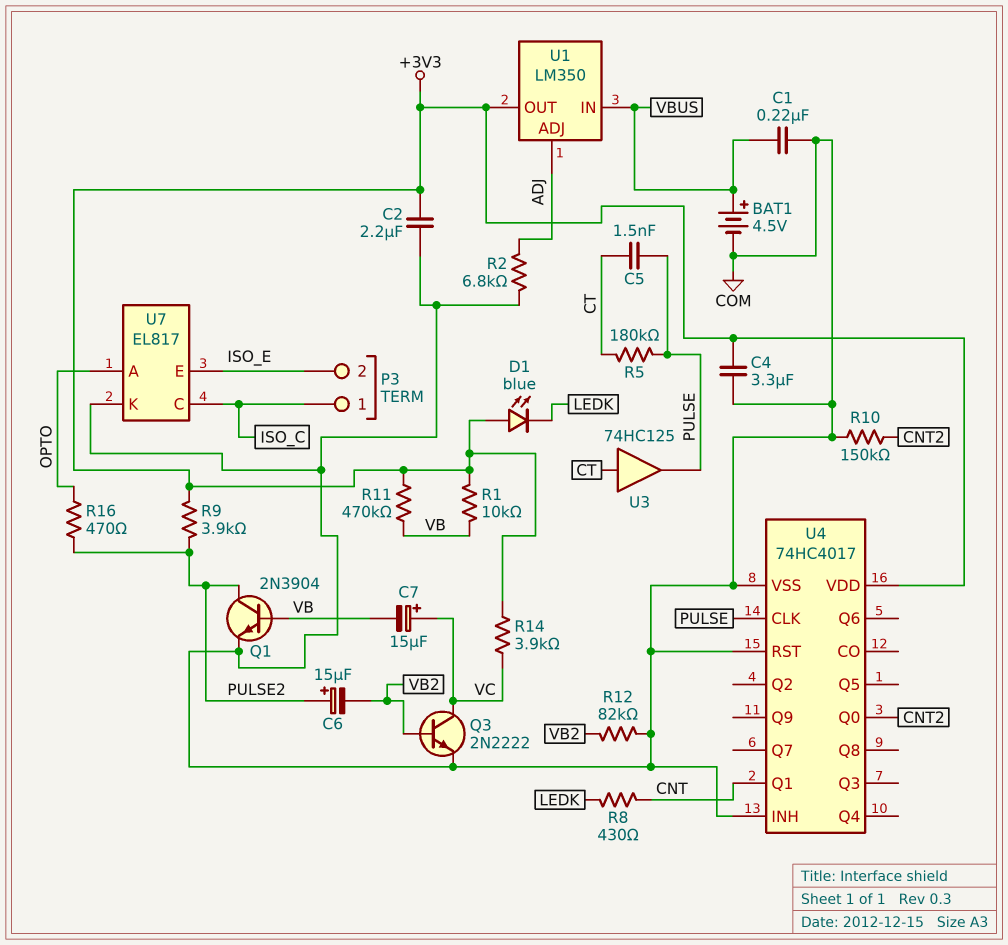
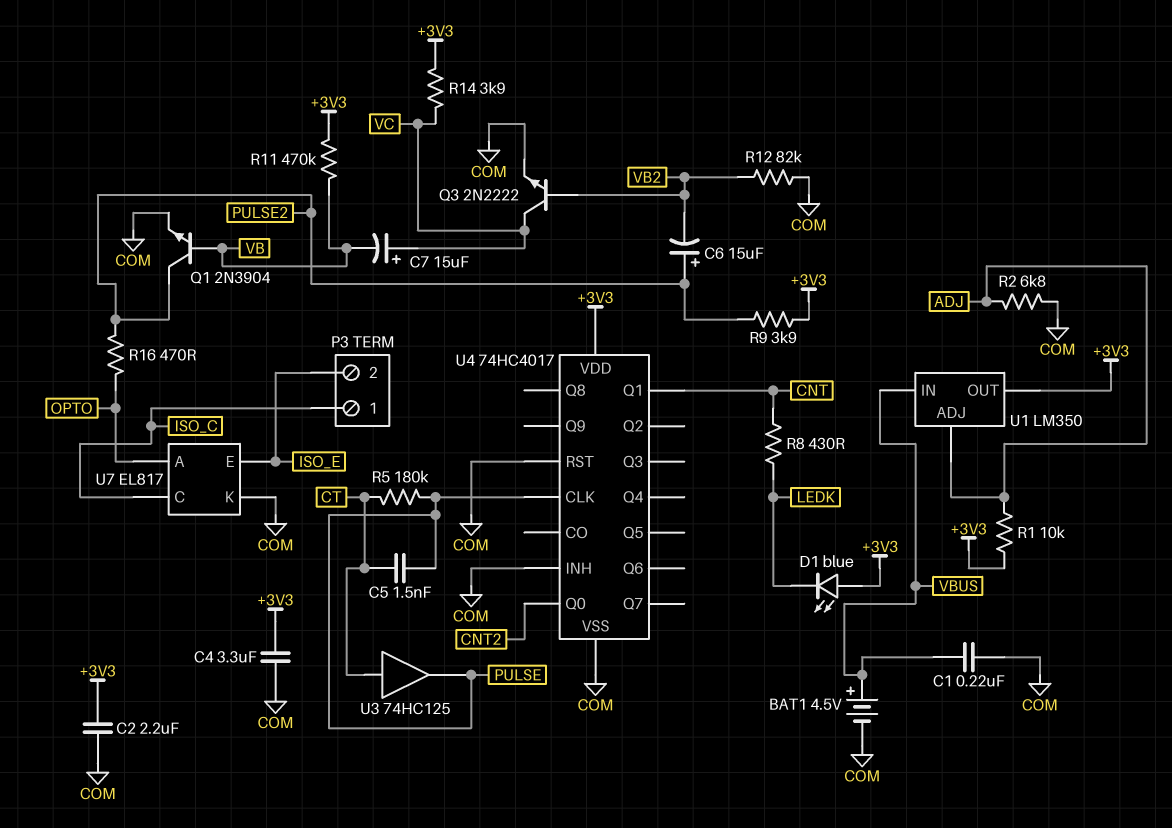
R1: 10k (+3V3, VB) -> 10k (+3V3, ADJ)
R10: 150k (CNT2, COM) -> none

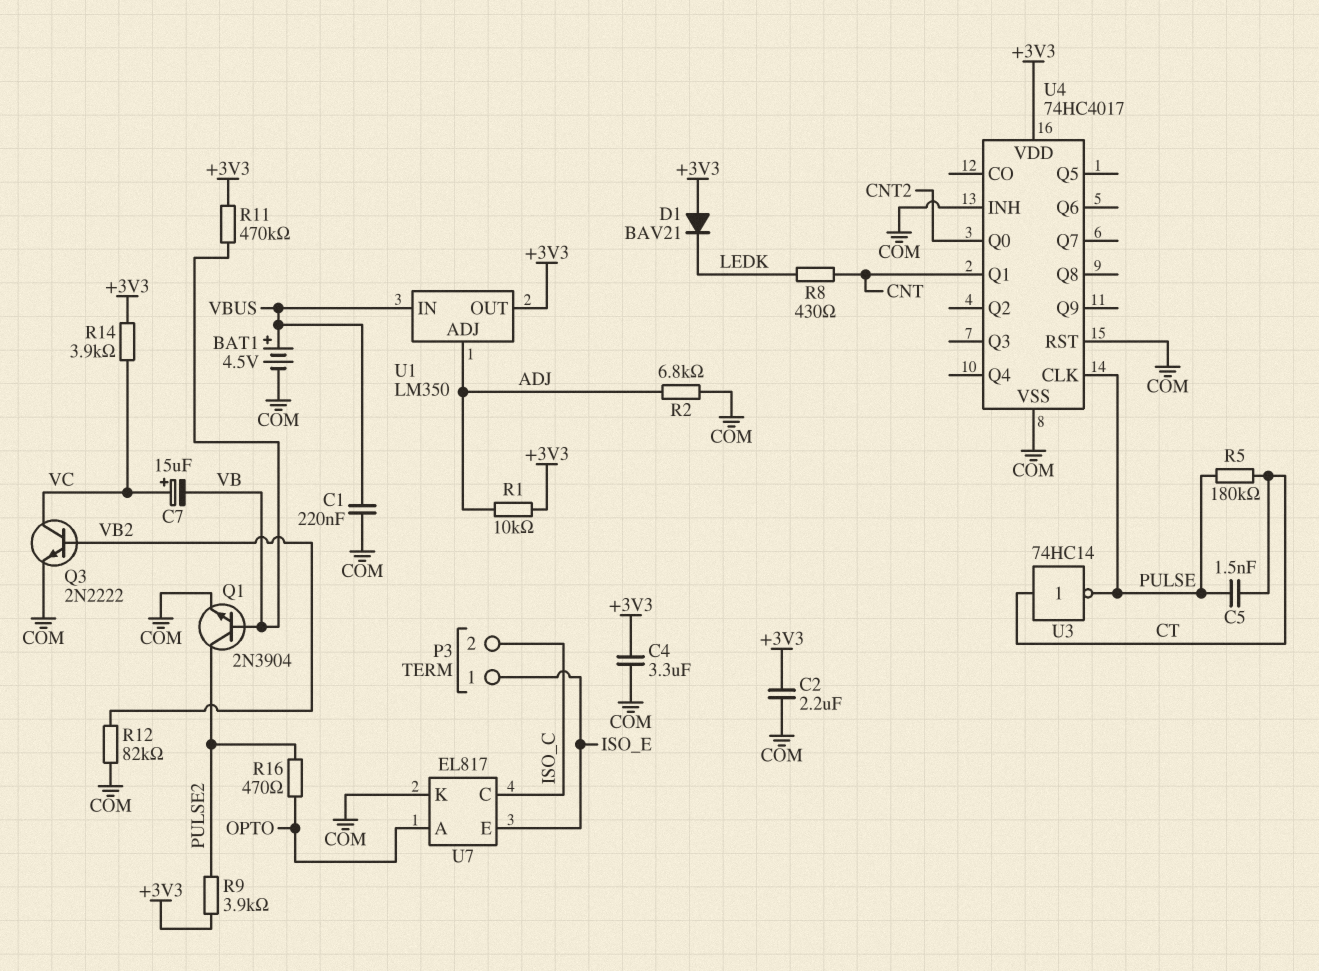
C6: 15uF (plus PULSE2, minus VB2) -> none
D1: LED blue (A +3V3, K LEDK) -> diode BAV21 (A +3V3, K LEDK)
P3 pin 1: ISO_C -> ISO_E
P3 pin 2: ISO_E -> ISO_C
U3: buffer 74HC125 (in CT, out PULSE) -> NOT 74HC14 (in CT, out PULSE)

